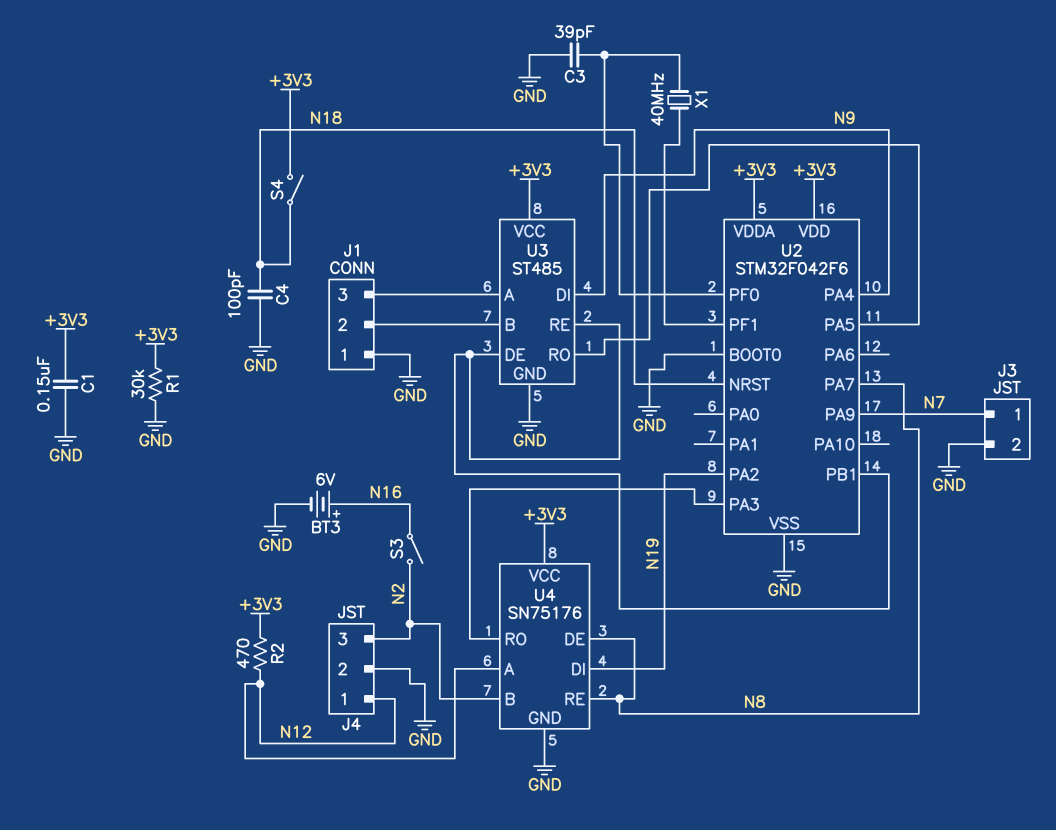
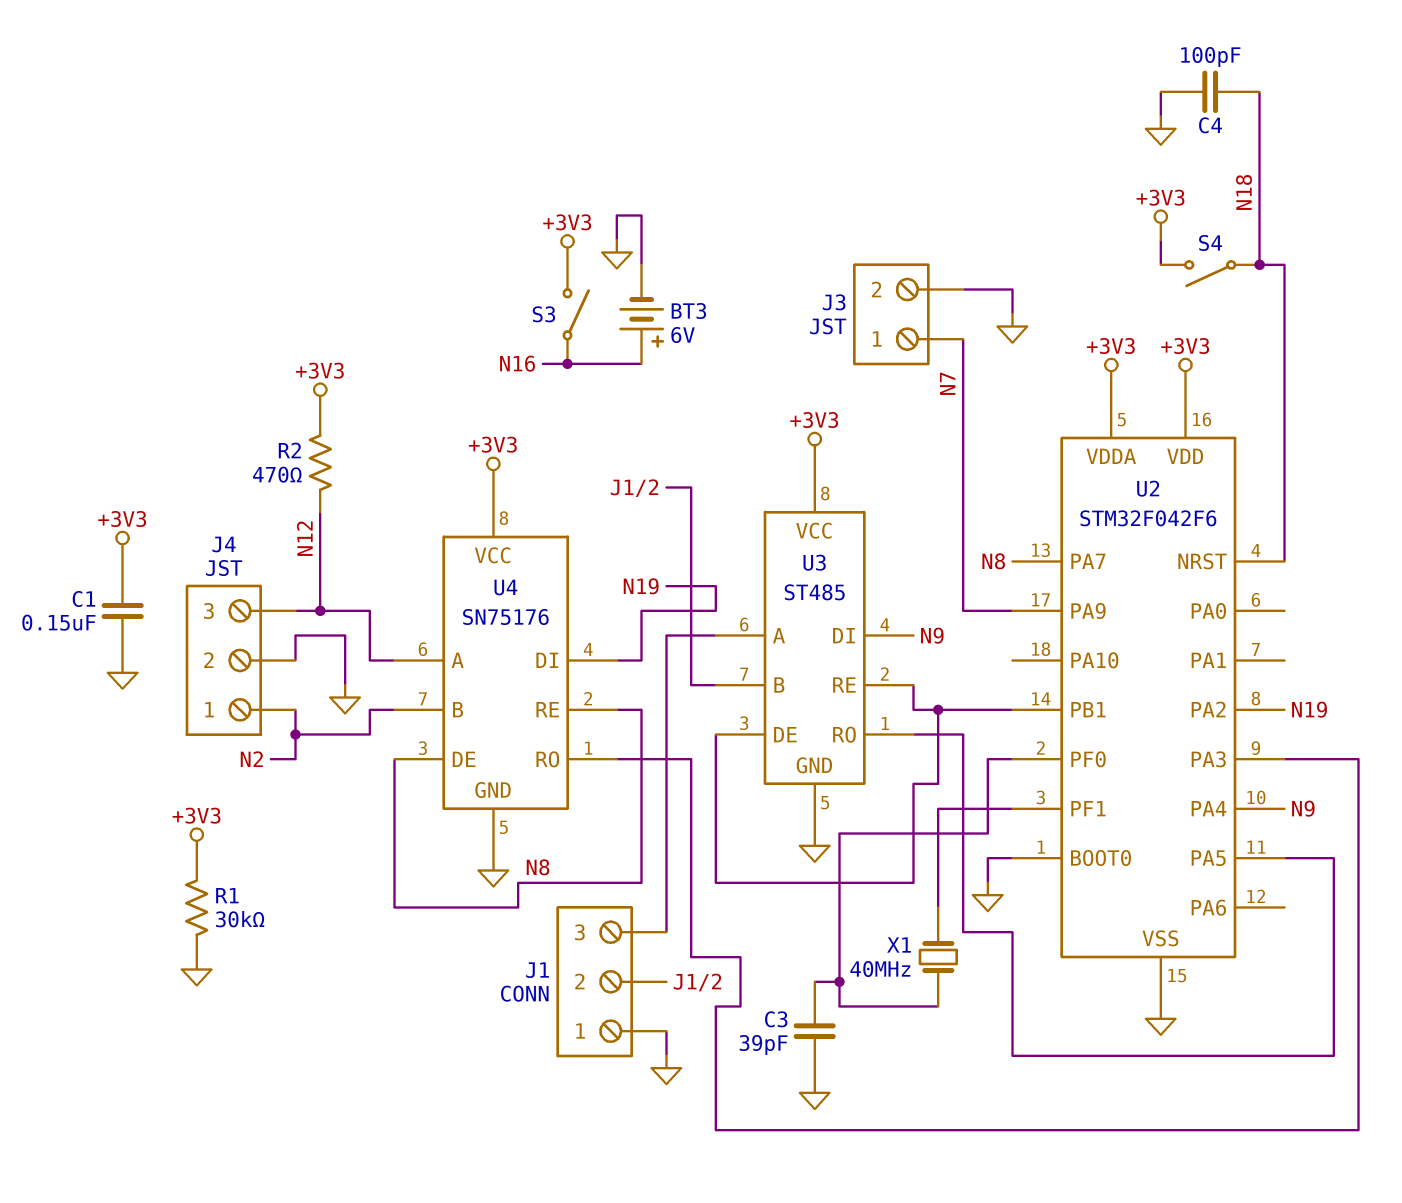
J4 pin 1: N12 -> N2
J4 pin 3: N2 -> N12
S3: switch (N2, N16) -> switch (+3V3, N16)

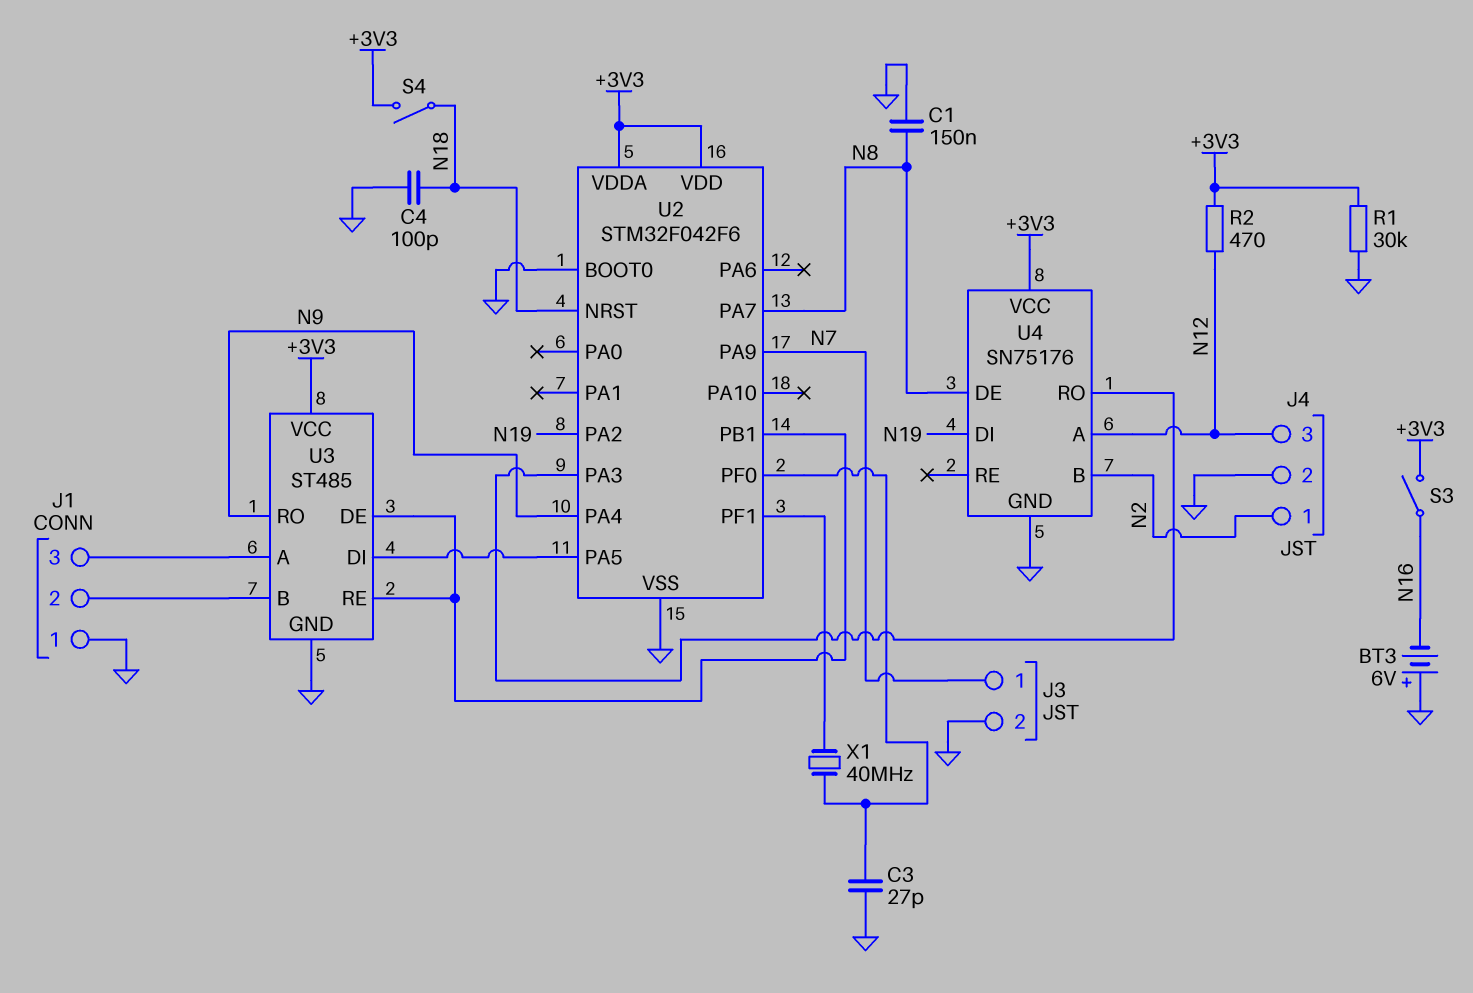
BT3: 6V (plus N16, minus GND) -> 6V (plus GND, minus N16)
C1: 150nF (+3V3, GND) -> 150nF (GND, N8)
C3: 39pF (GND, U2/PF0) -> 27pF (GND, U2/PF0)
U3 pin DI: N9 -> U2/PA5
U3 pin RO: U2/PA5 -> N9
U4 pin RE: N8 -> none

